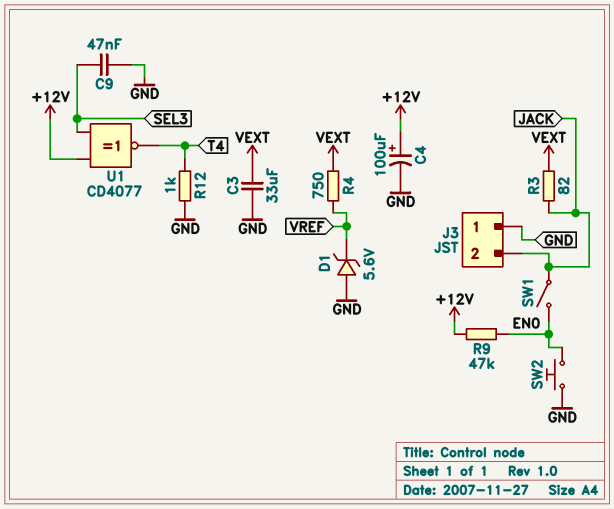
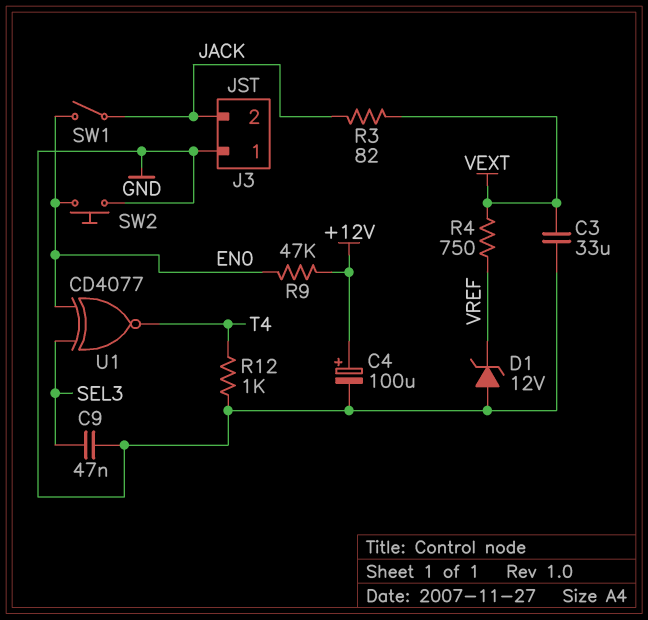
D1: zener 5.6V (A GND, K VREF) -> zener 12V (A GND, K VREF)
U1: XNOR CD4077 (in +12V, in SEL3, out T4) -> XNOR CD4077 (in EN0, in SEL3, out T4)

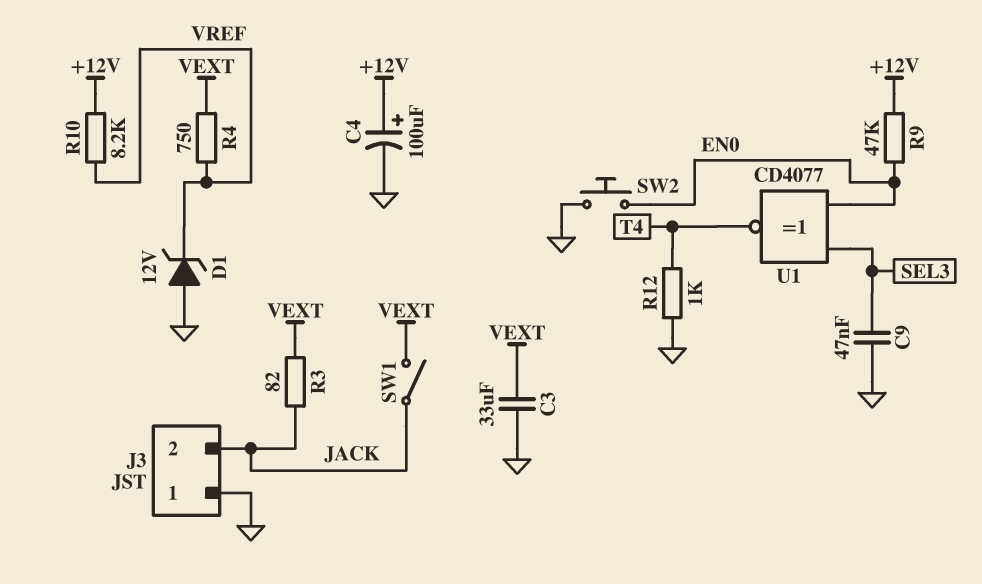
R10: none -> 8.2k (+12V, VREF)
SW1: switch (EN0, JACK) -> switch (JACK, VEXT)

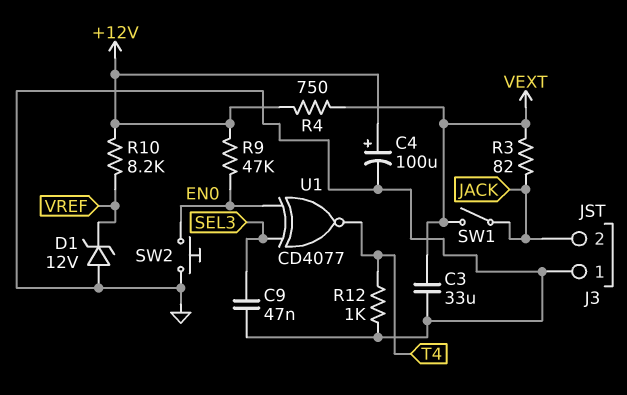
R4: 750 (VEXT, VREF) -> 750 (+12V, VEXT)

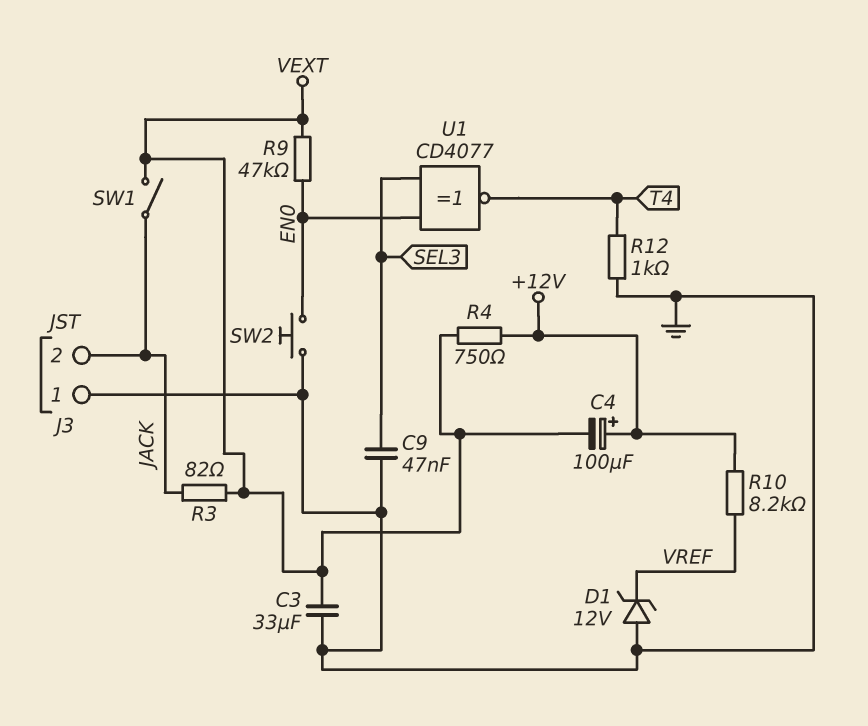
C4: 100uF (plus +12V, minus GND) -> 100uF (plus +12V, minus VEXT)
R9: 47k (+12V, EN0) -> 47k (EN0, VEXT)

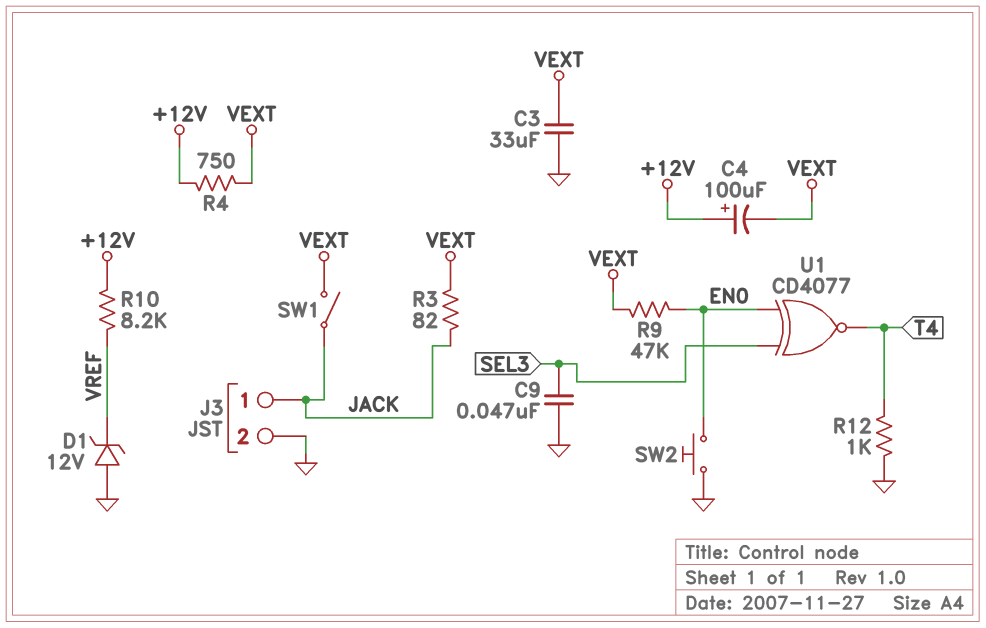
J3 pin 1: GND -> JACK
J3 pin 2: JACK -> GND

